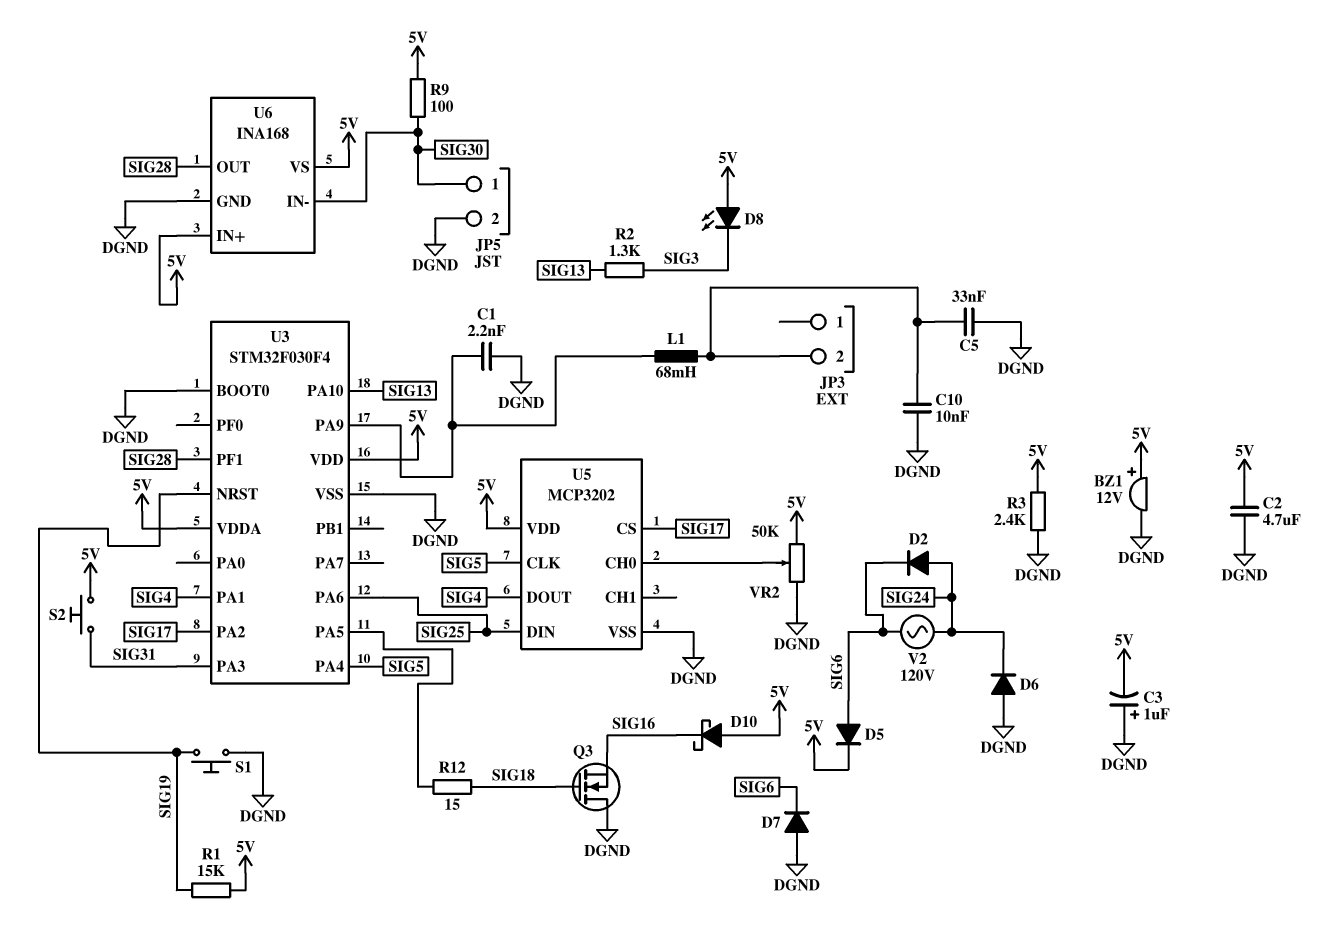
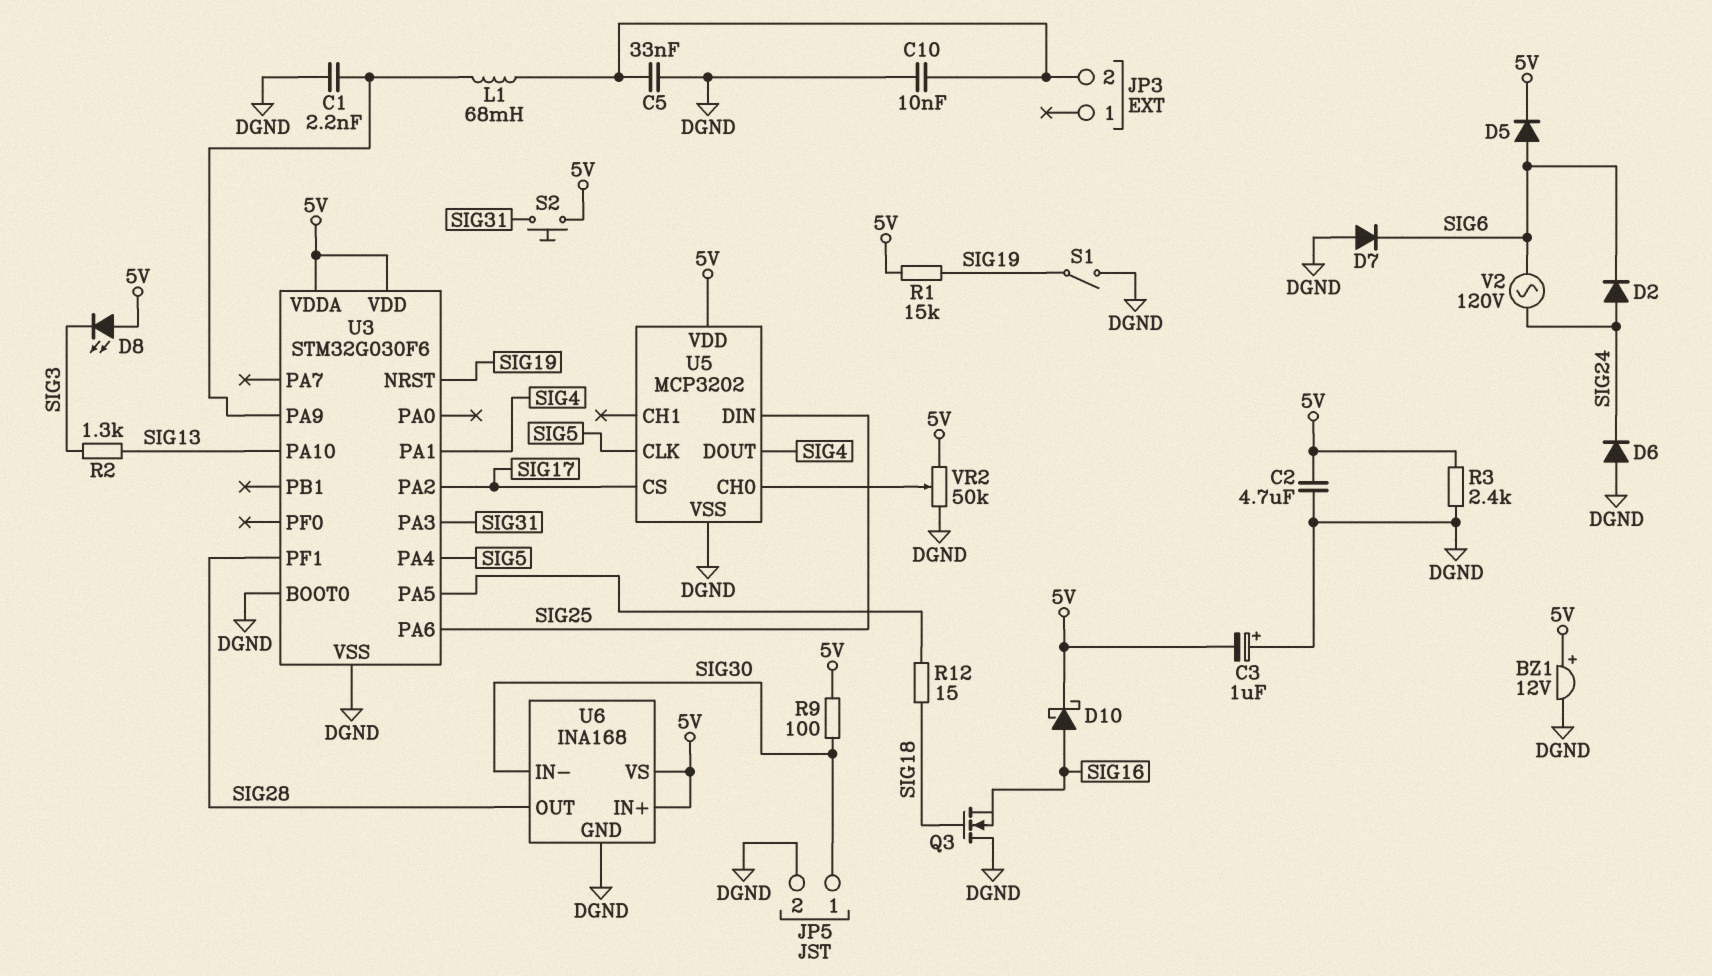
D10: schottky (A 5V, K SIG16) -> schottky (A SIG16, K 5V)
S1: button (DGND, SIG19) -> switch (DGND, SIG19)
U3: STM32F030F4 -> STM32G030F6

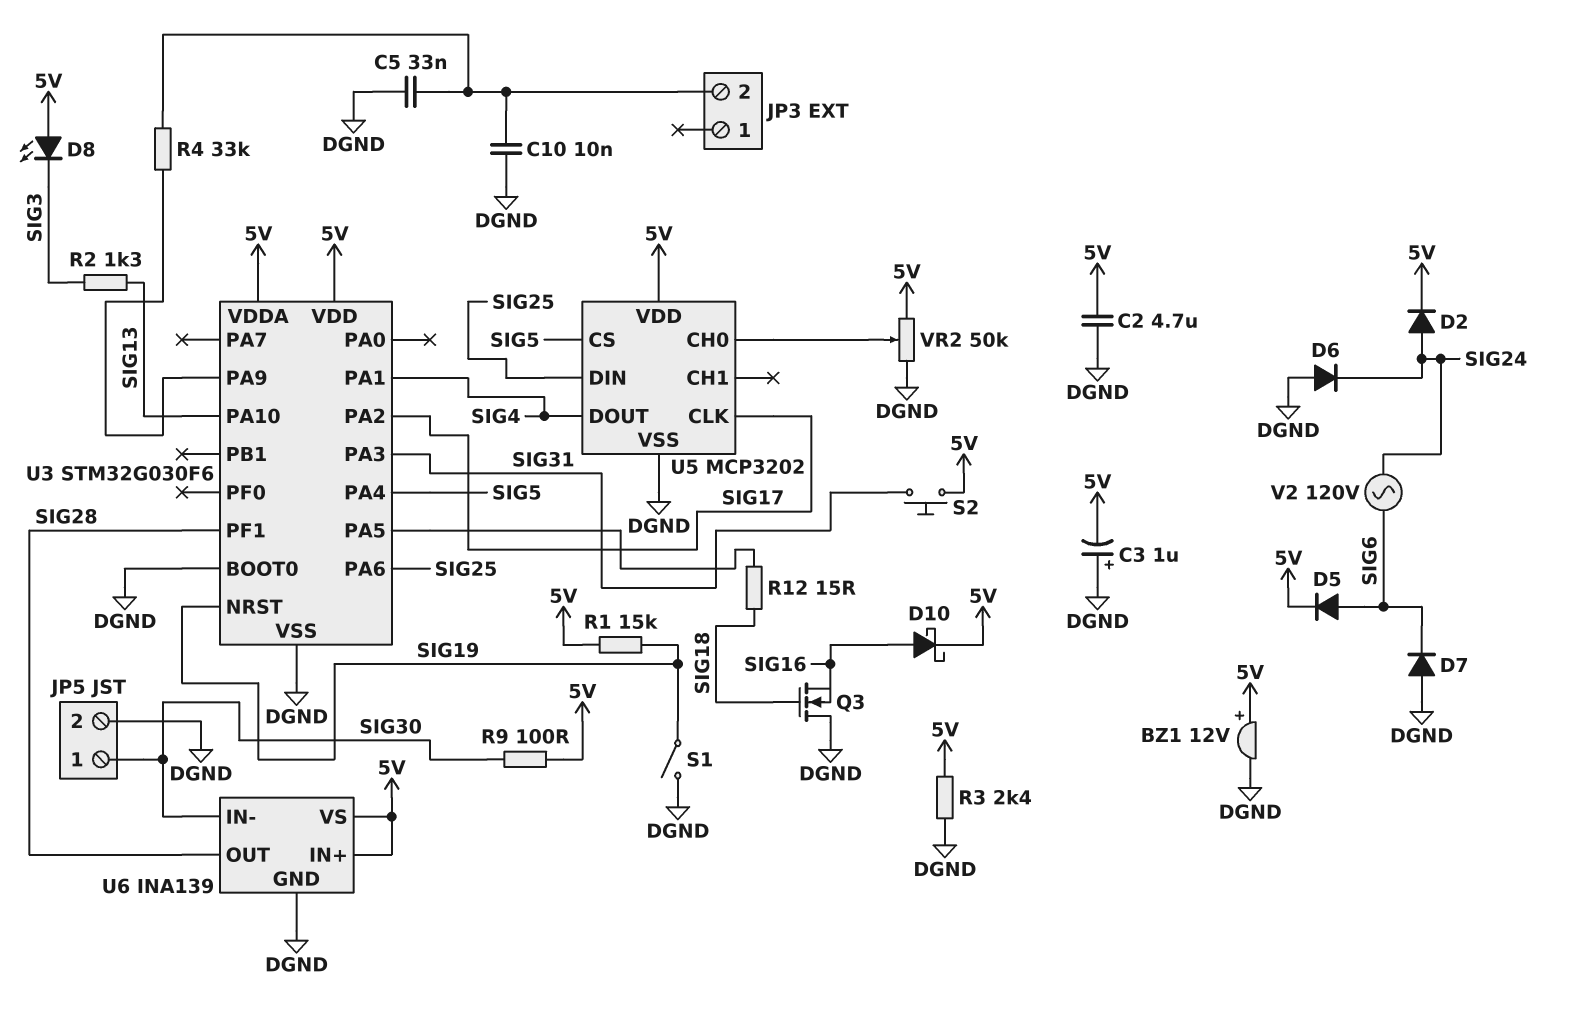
C1: 2.2nF (DGND, U3/PA9) -> none
D2: diode (A SIG24, K SIG6) -> diode (A SIG24, K 5V)
L1: 68mH (JP3/2, U3/PA9) -> none
R4: none -> 33k (JP3/2, U3/PA9)
U5 pin CLK: SIG5 -> SIG17
U5 pin CS: SIG17 -> SIG5
U6: INA168 -> INA139

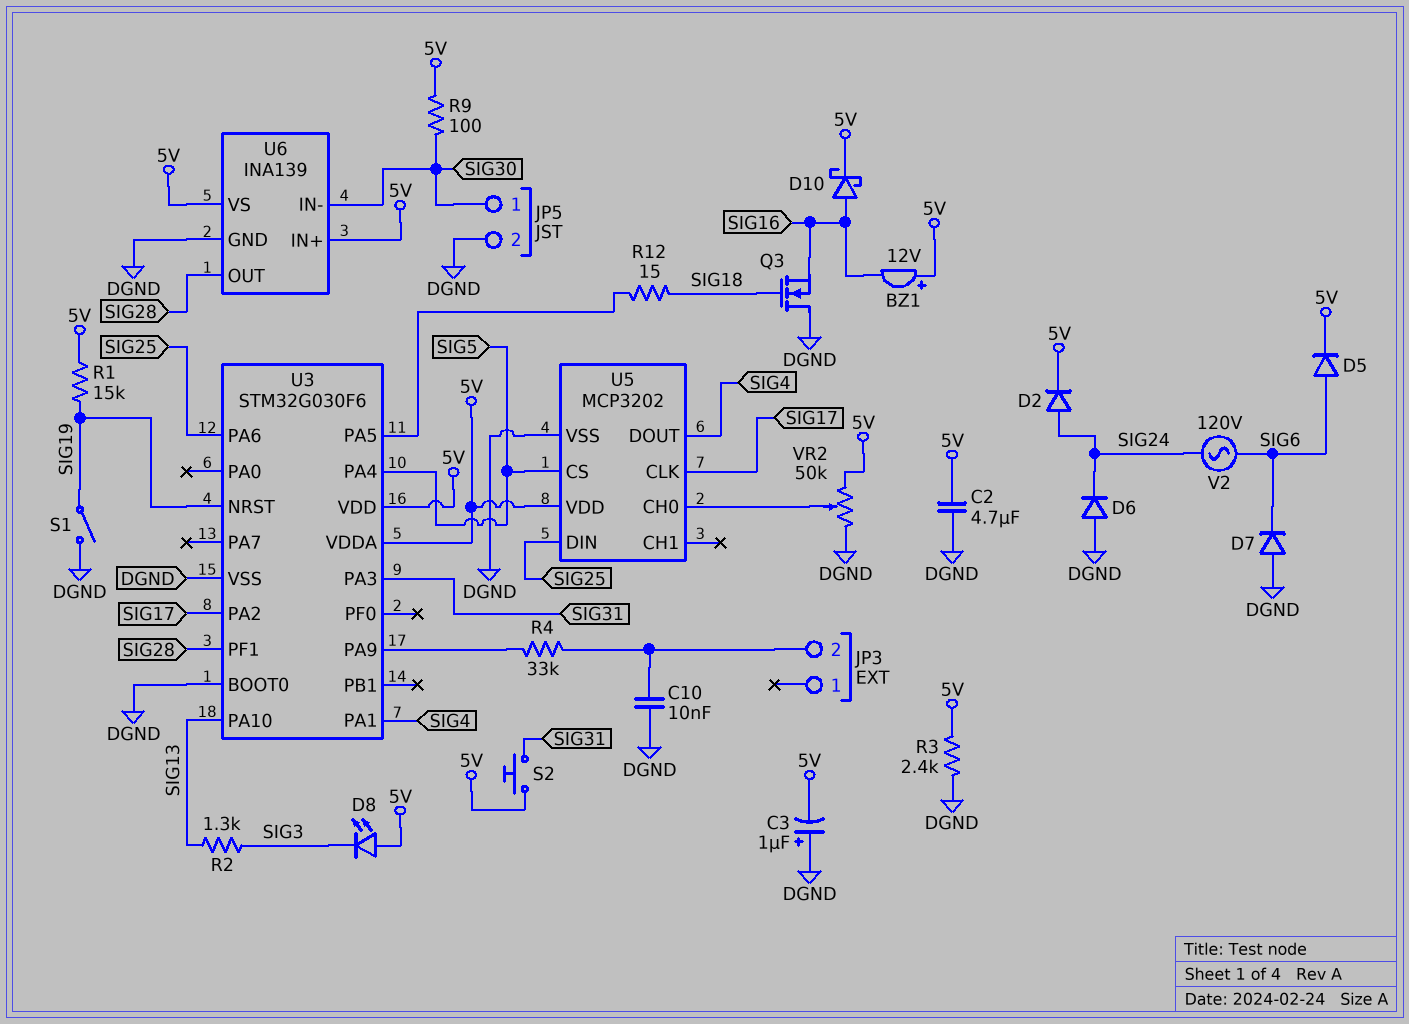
BZ1: buzzer 12V (plus 5V, minus DGND) -> buzzer 12V (plus 5V, minus SIG16)
C5: 33nF (DGND, JP3/2) -> none

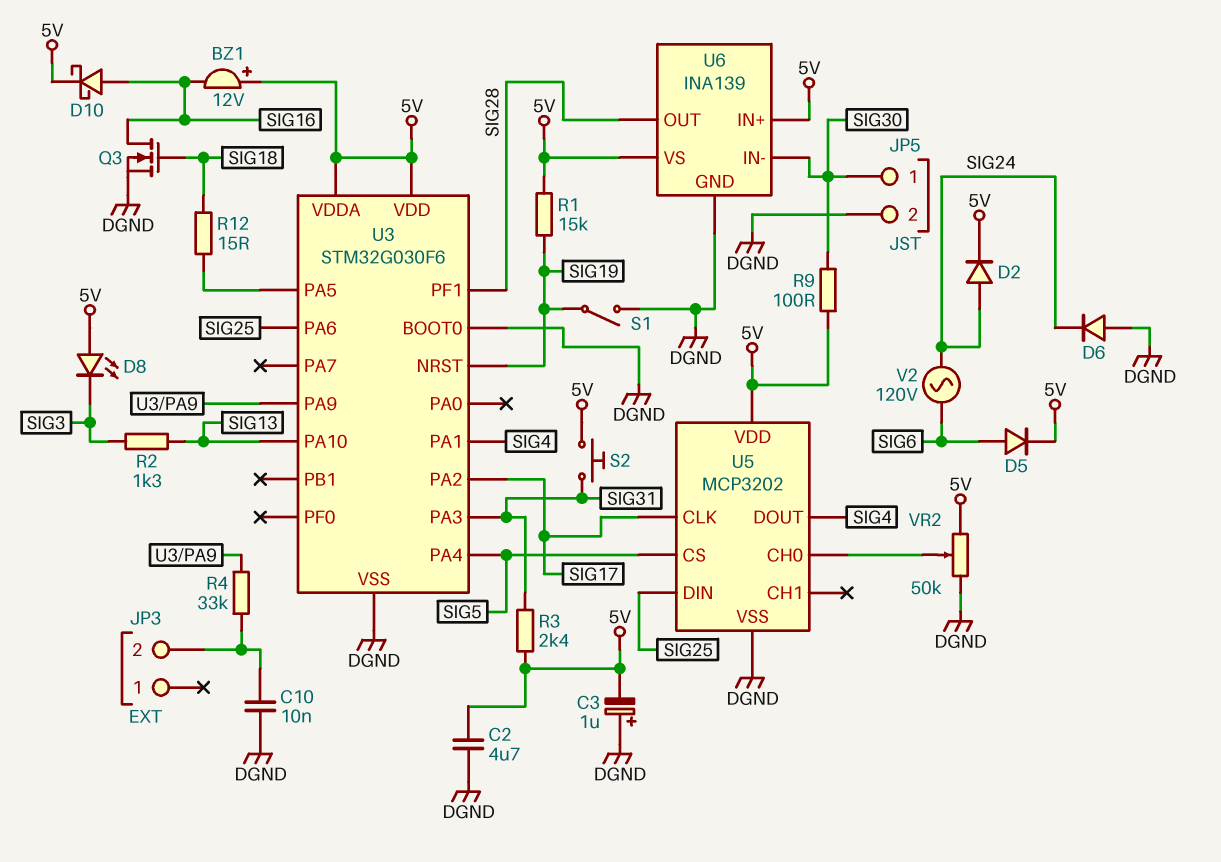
D7: diode (A DGND, K SIG6) -> none
Q3: NMOS (G SIG18, D DGND, S SIG16) -> NMOS (G SIG18, D SIG16, S DGND)
R3: 2.4k (5V, DGND) -> 2.4k (5V, SIG31)

